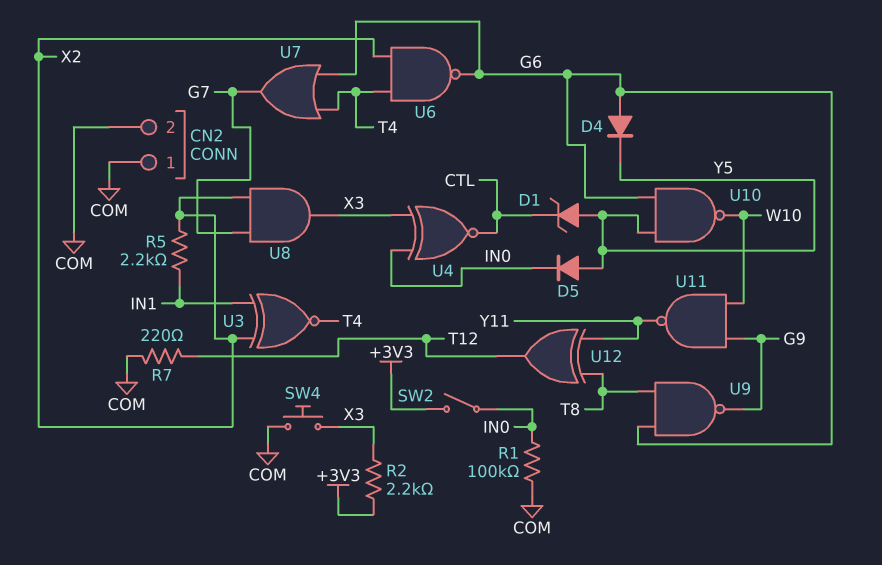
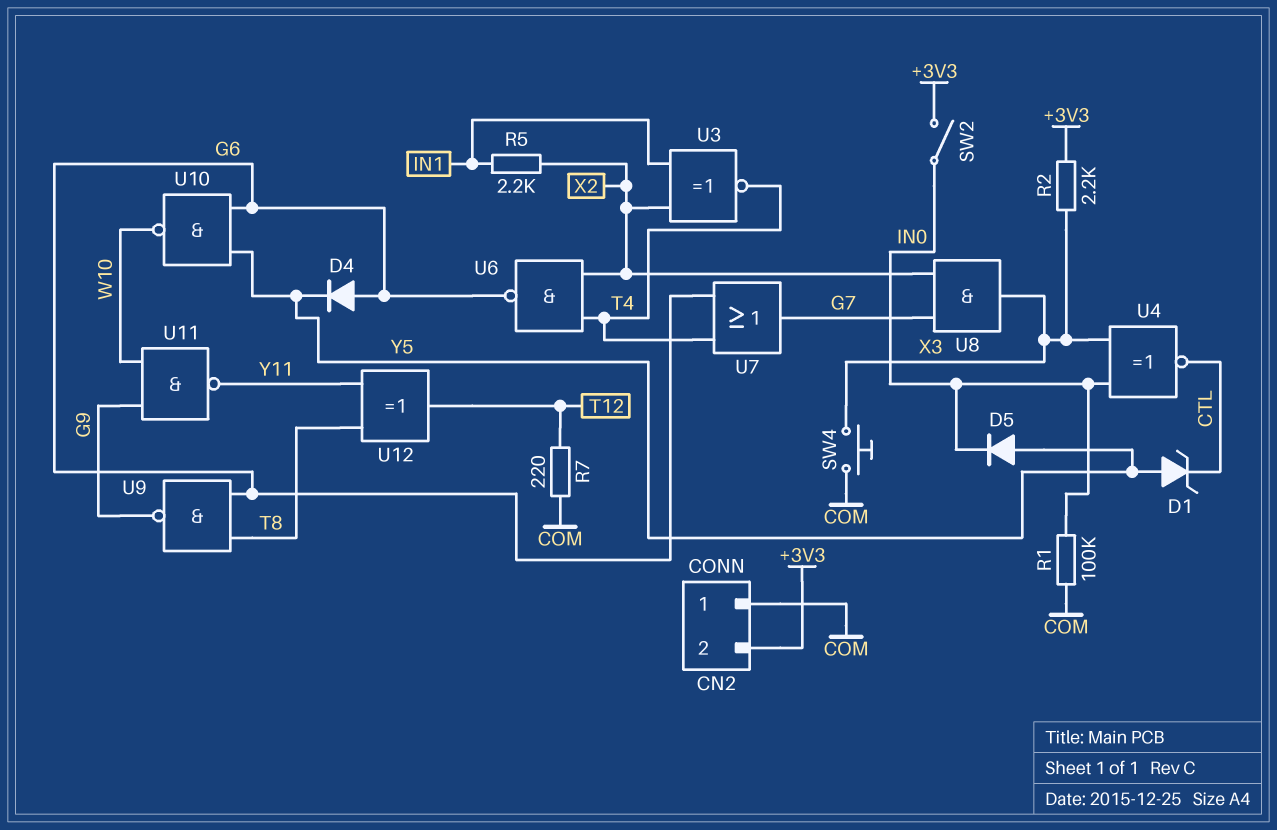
CN2 pin 2: COM -> +3V3

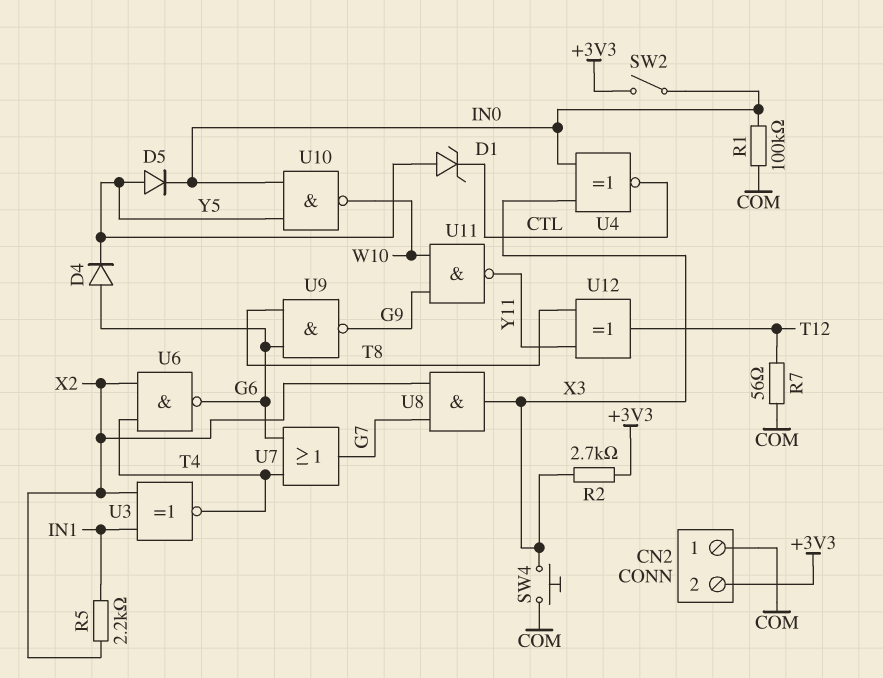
R2: 2.2k (+3V3, X3) -> 2.7k (+3V3, X3)
R7: 220 (COM, T12) -> 56 (COM, T12)
U10: NAND (in G6, in Y5, out W10) -> NAND (in IN0, in Y5, out W10)

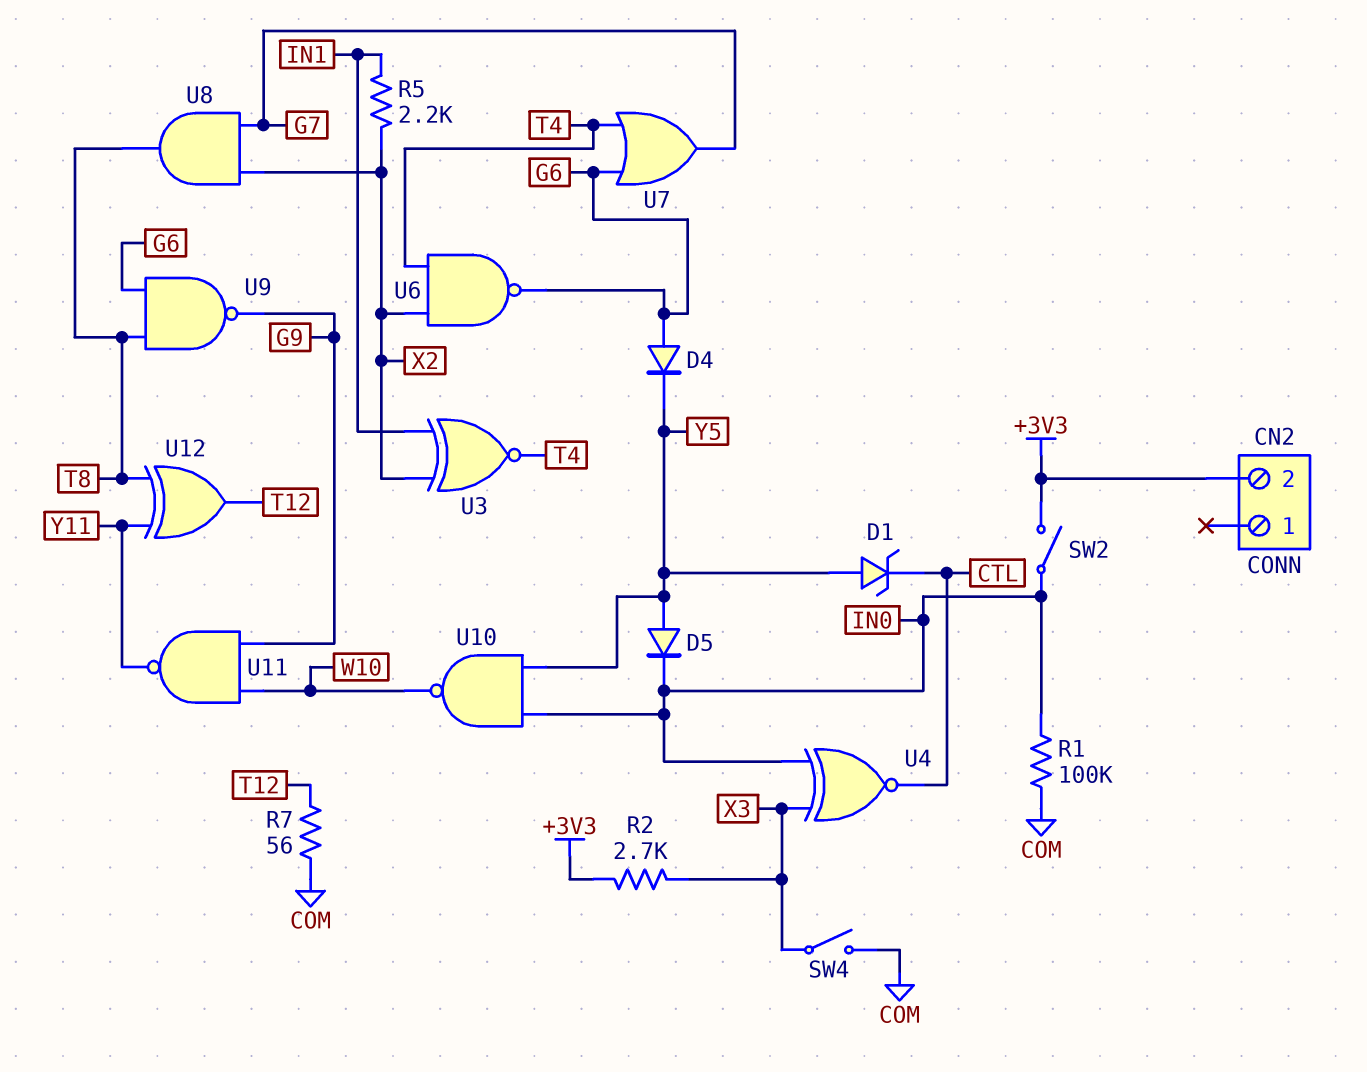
CN2 pin 1: COM -> none
SW4: button (COM, X3) -> switch (COM, X3)
U8: AND (in G7, in X2, out X3) -> AND (in G7, in X2, out T8)

